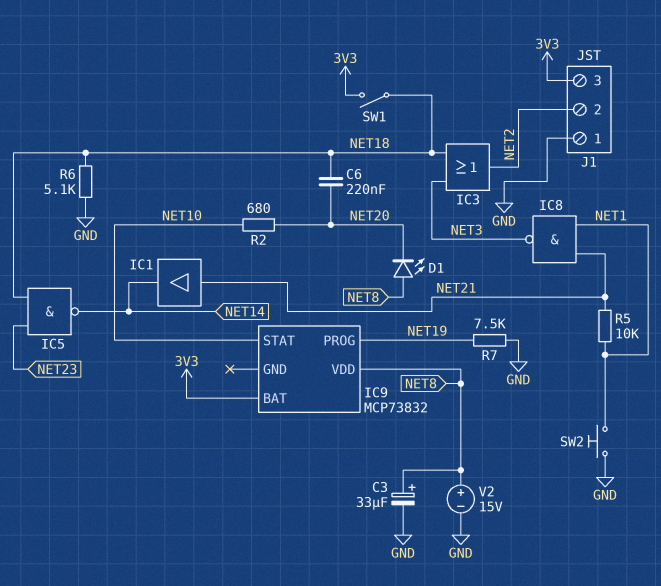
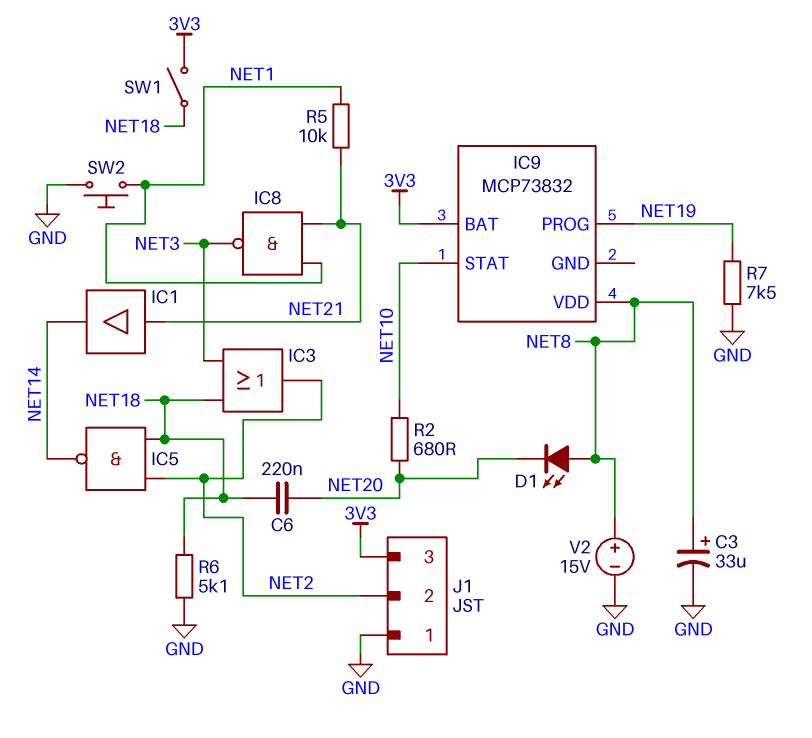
IC5: NAND (in NET18, in NET23, out NET14) -> NAND (in NET2, in NET18, out NET14)

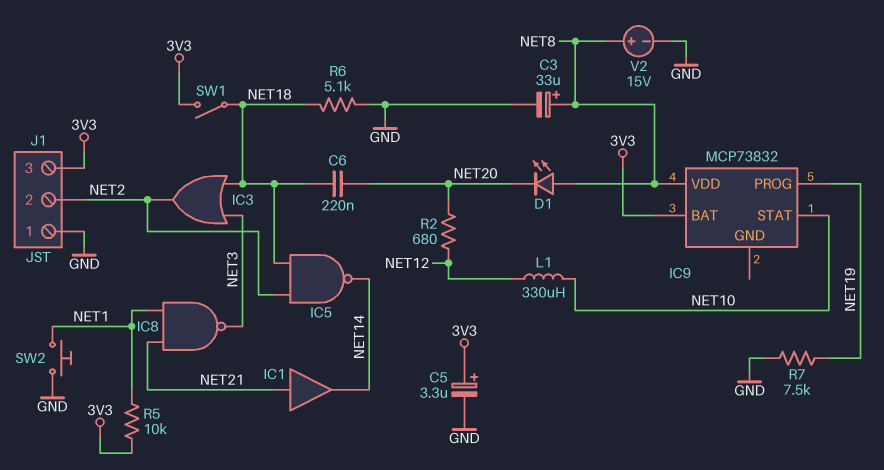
C5: none -> 3.3uF (plus 3V3, minus GND)
L1: none -> 330uH (NET10, NET12)
R2: 680 (NET10, NET20) -> 680 (NET12, NET20)
R5: 10k (NET1, NET21) -> 10k (3V3, NET1)

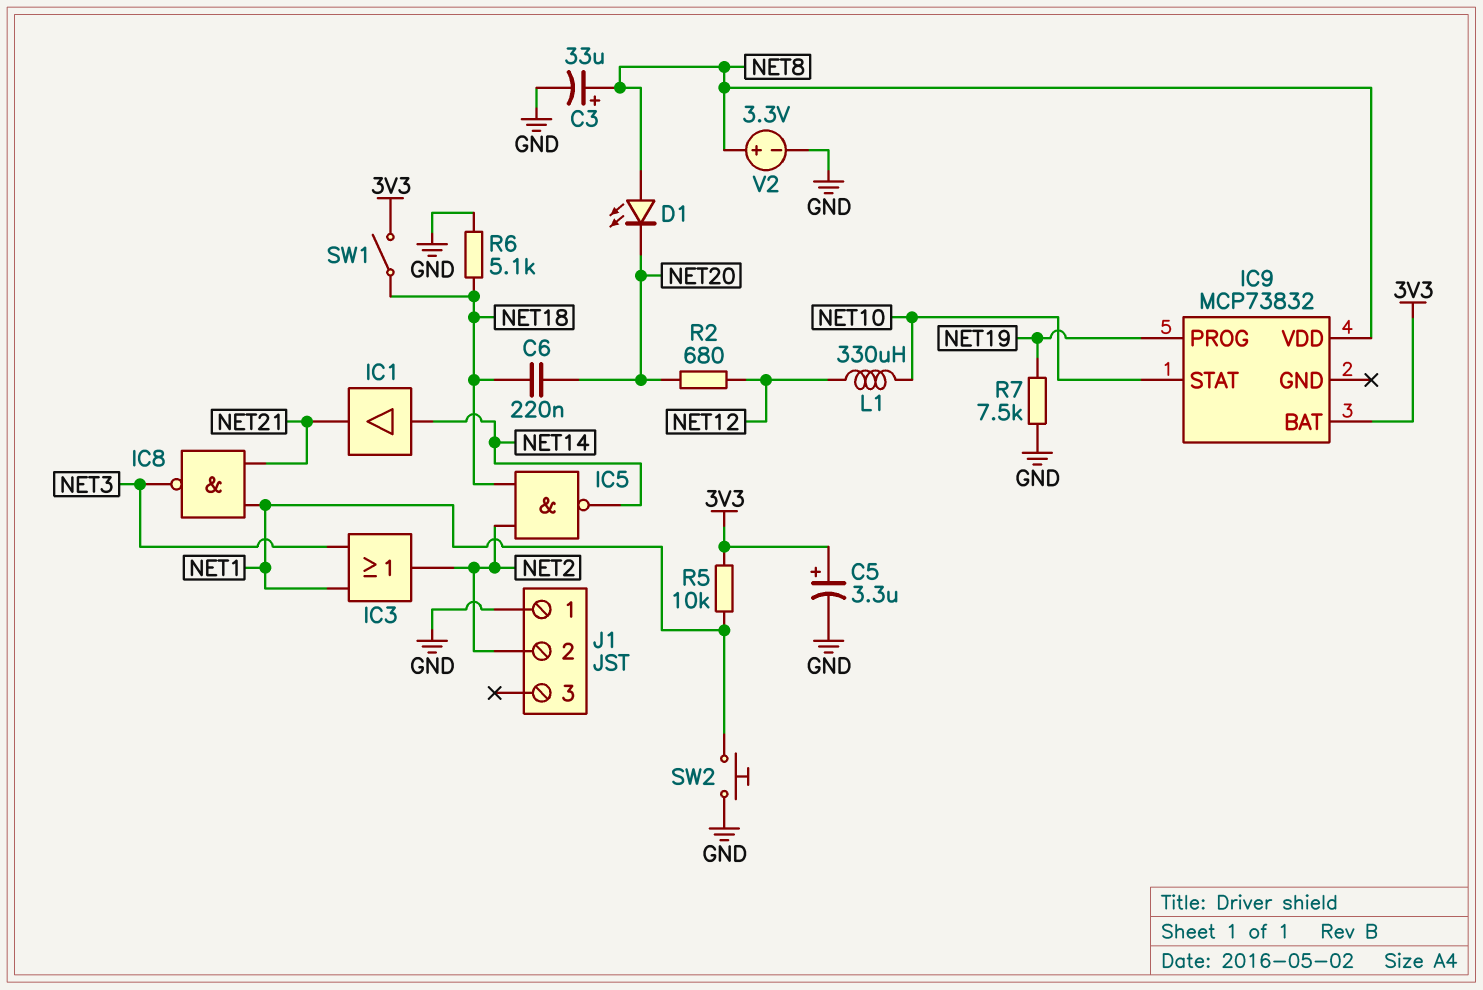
IC1: buffer (in NET21, out NET14) -> buffer (in NET14, out NET21)
IC3: OR (in NET3, in NET18, out NET2) -> OR (in NET1, in NET3, out NET2)
J1 pin 3: 3V3 -> none
V2: 15V (plus NET8, minus GND) -> 3.3V (plus NET8, minus GND)

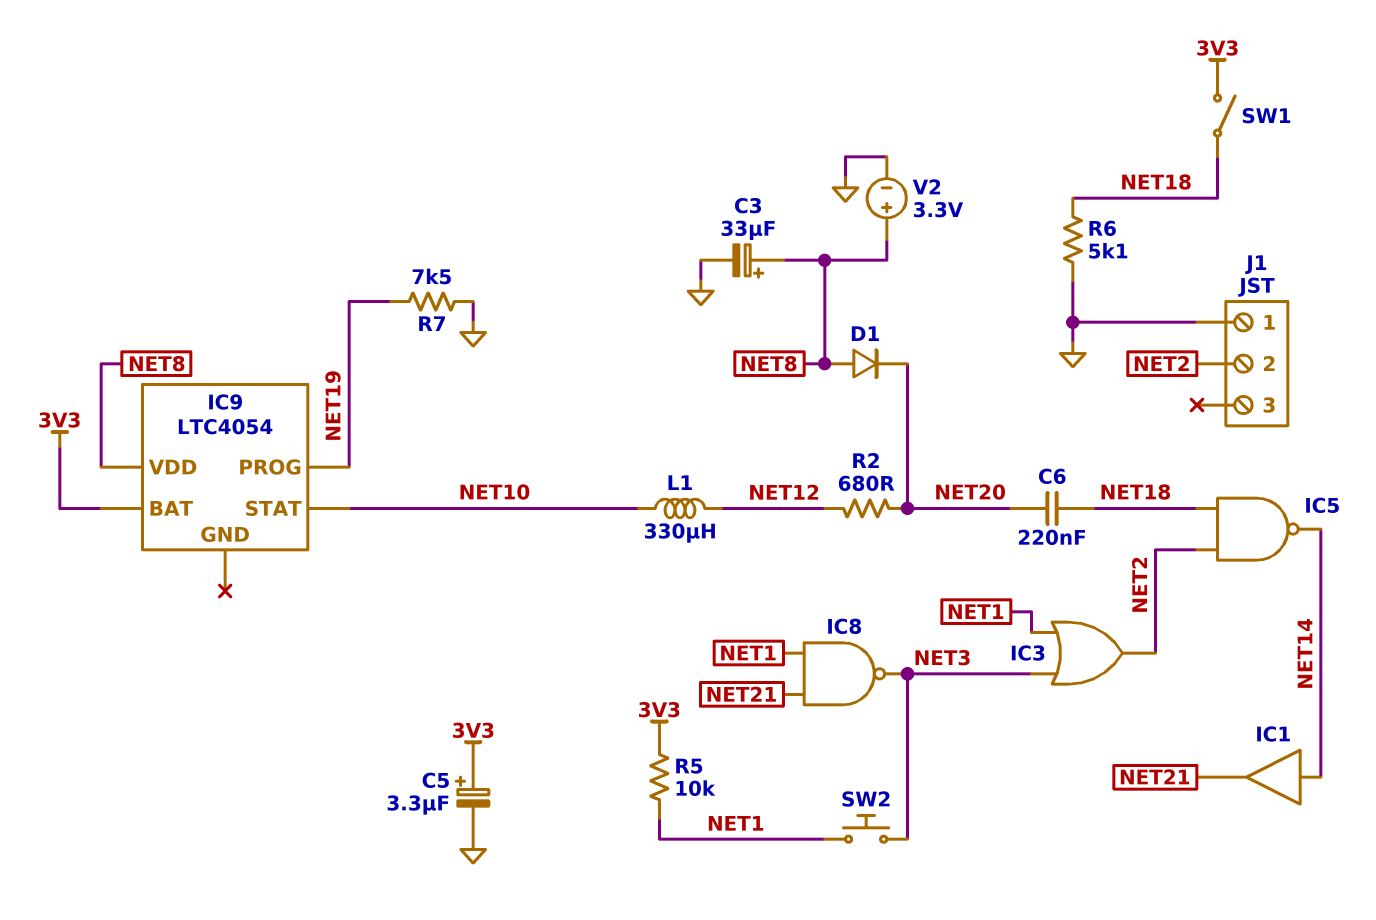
D1: LED (A NET8, K NET20) -> diode (A NET8, K NET20)
IC9: MCP73832 -> LTC4054
SW2: button (GND, NET1) -> button (NET1, NET3)

